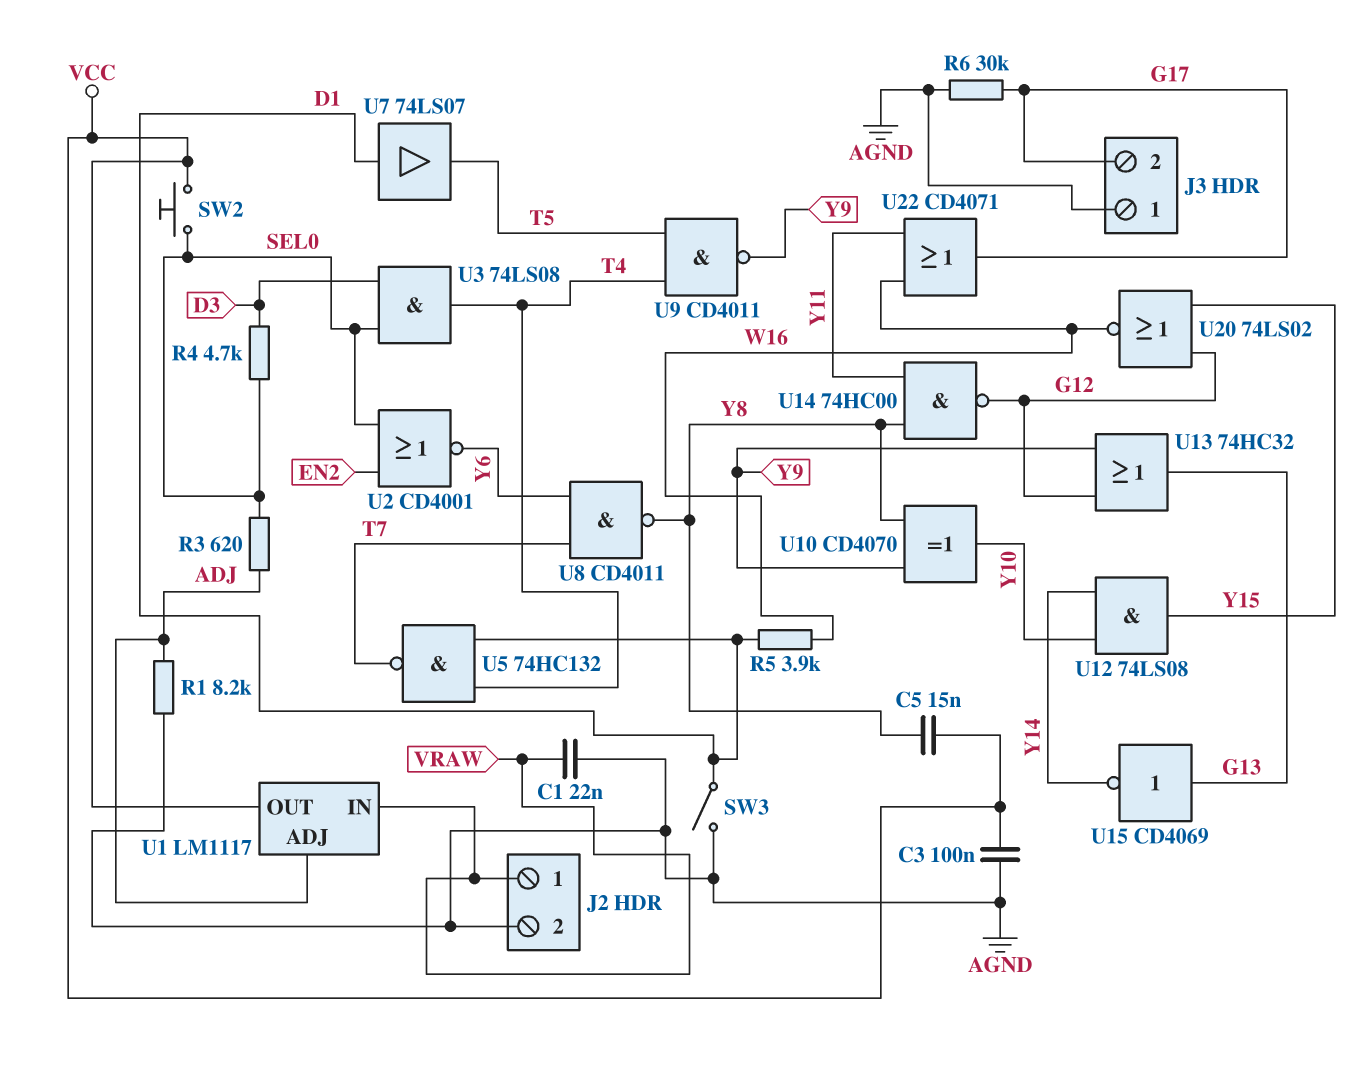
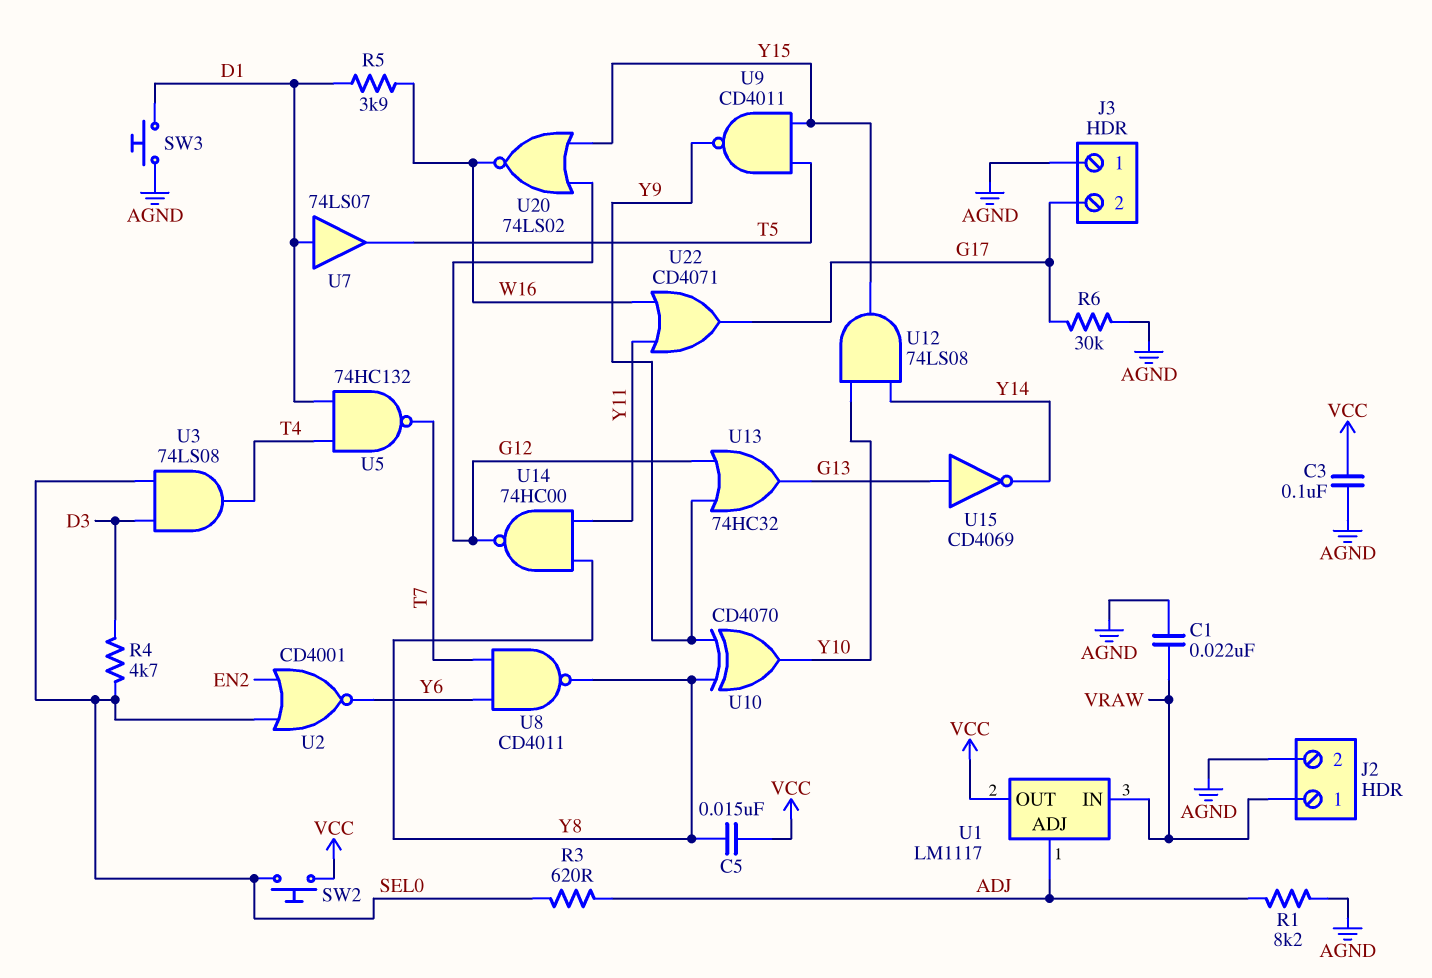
SW3: switch (AGND, D1) -> button (AGND, D1)
U9: NAND CD4011 (in T4, in T5, out Y9) -> NAND CD4011 (in T5, in Y15, out Y9)

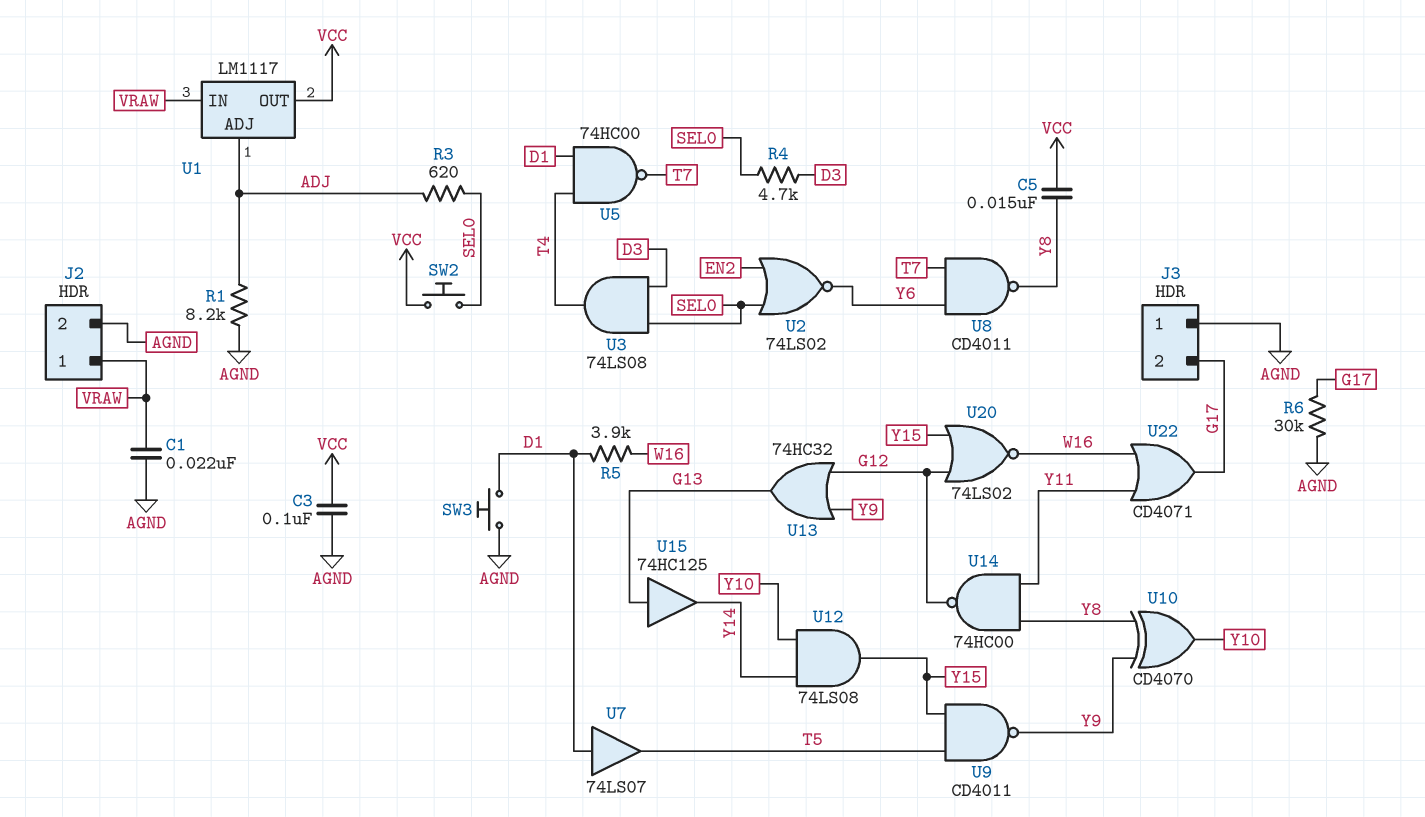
U2: NOR CD4001 (in EN2, in SEL0, out Y6) -> NOR 74LS02 (in EN2, in SEL0, out Y6)
U5: NAND 74HC132 (in D1, in T4, out T7) -> NAND 74HC00 (in D1, in T4, out T7)
U15: NOT CD4069 (in G13, out Y14) -> buffer 74HC125 (in G13, out Y14)

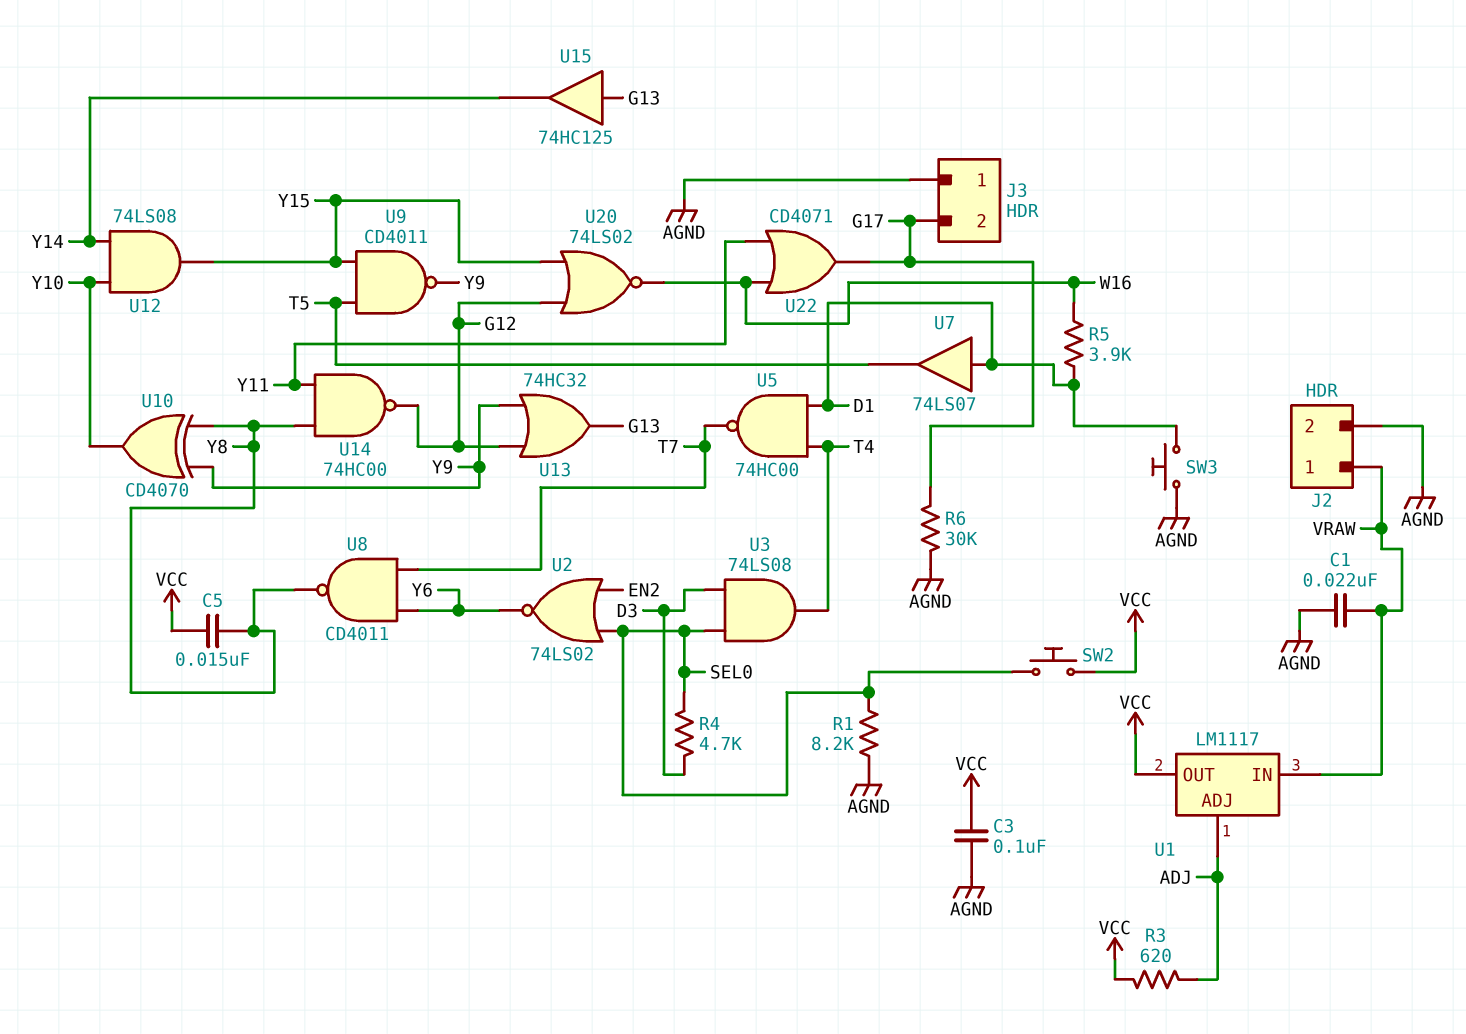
R1: 8.2k (ADJ, AGND) -> 8.2k (AGND, SEL0)
R3: 620 (ADJ, SEL0) -> 620 (ADJ, VCC)

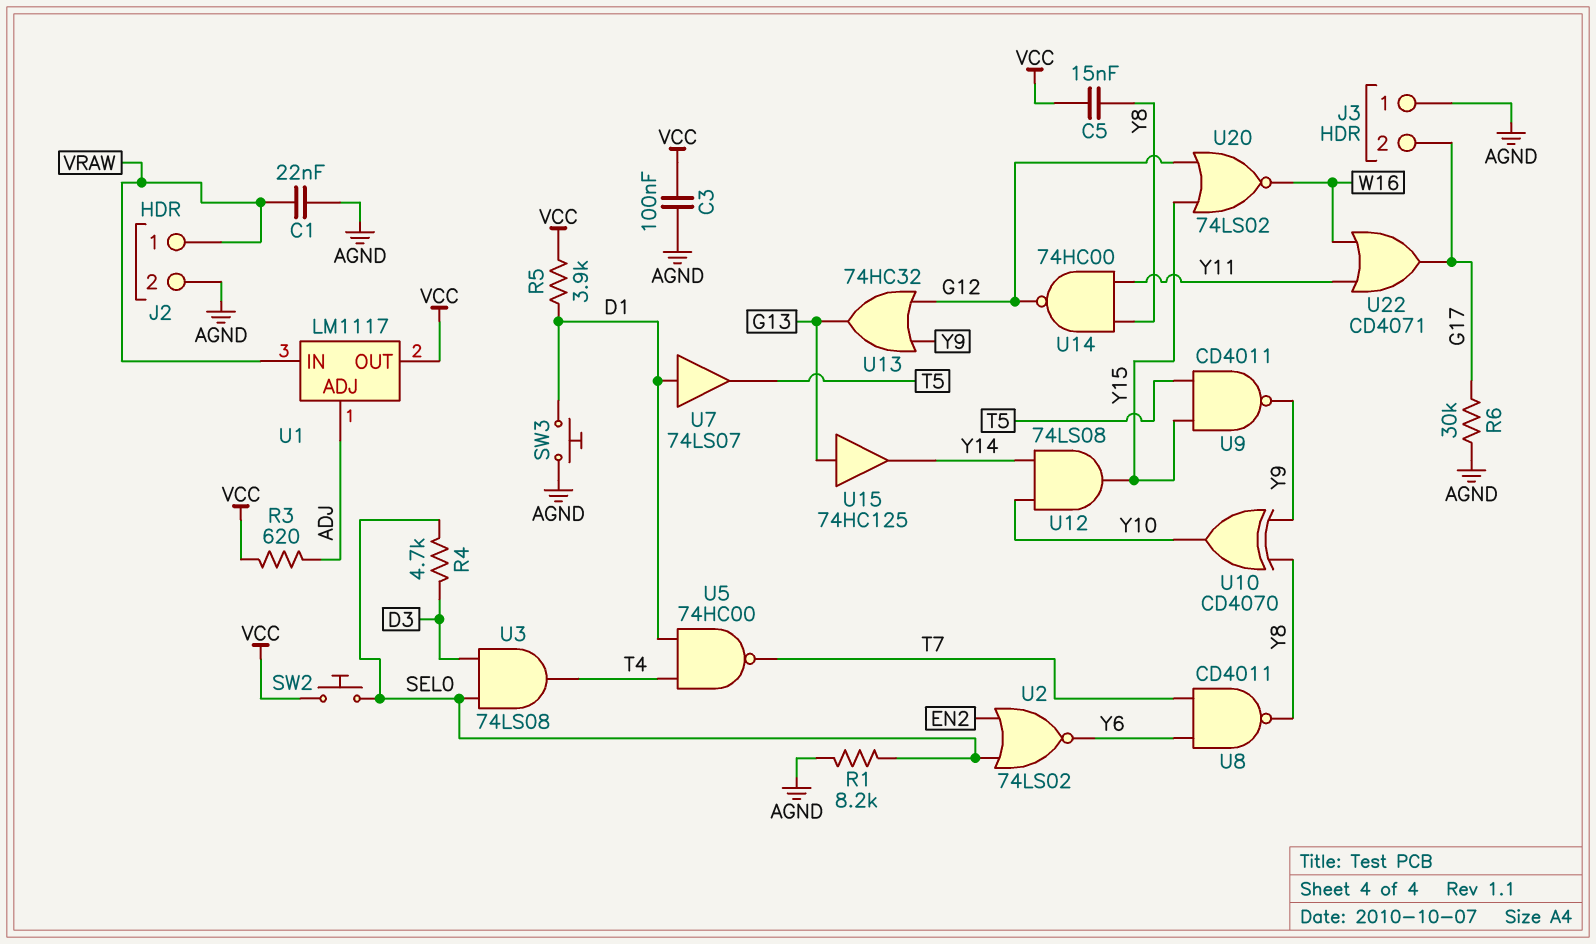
R5: 3.9k (D1, W16) -> 3.9k (D1, VCC)

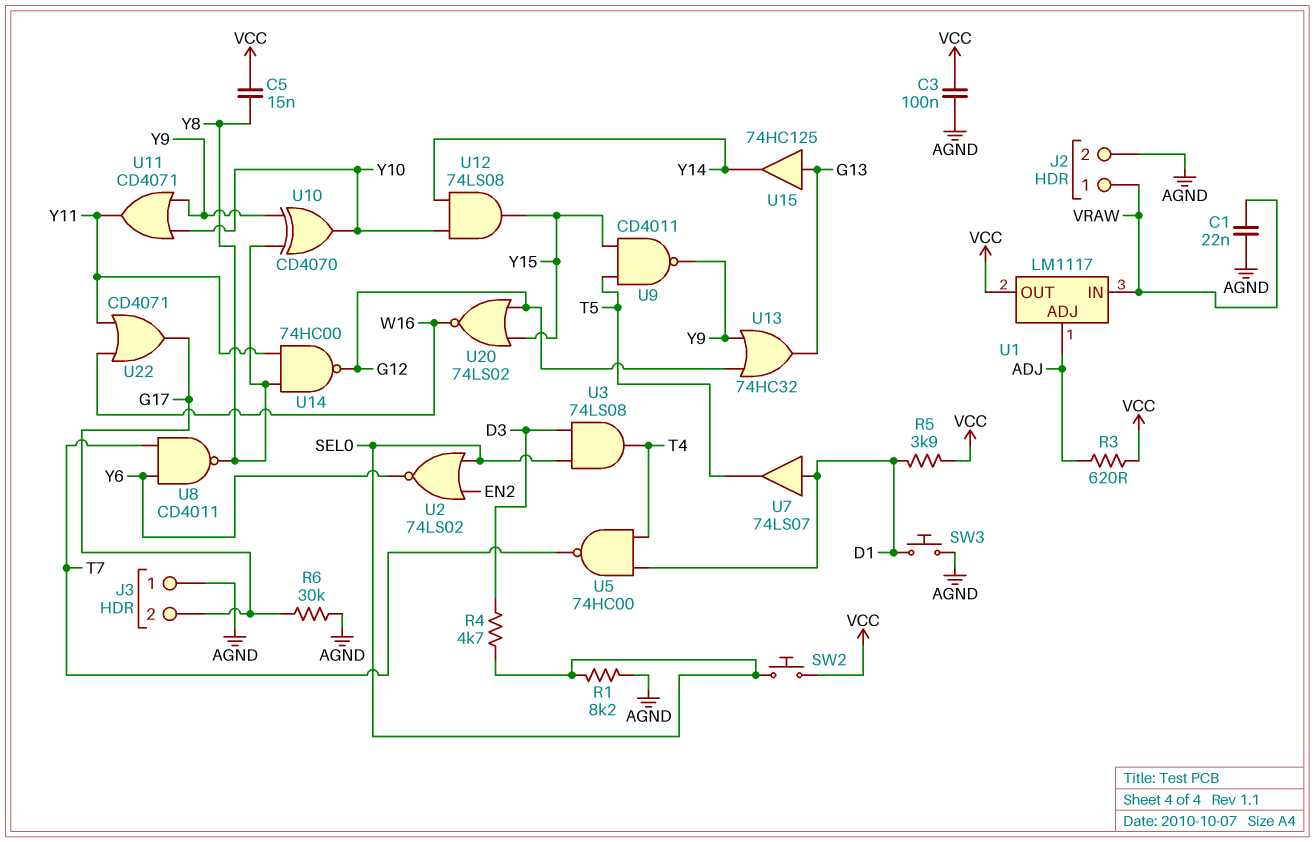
U11: none -> OR CD4071 (in Y9, in Y10, out Y11)

